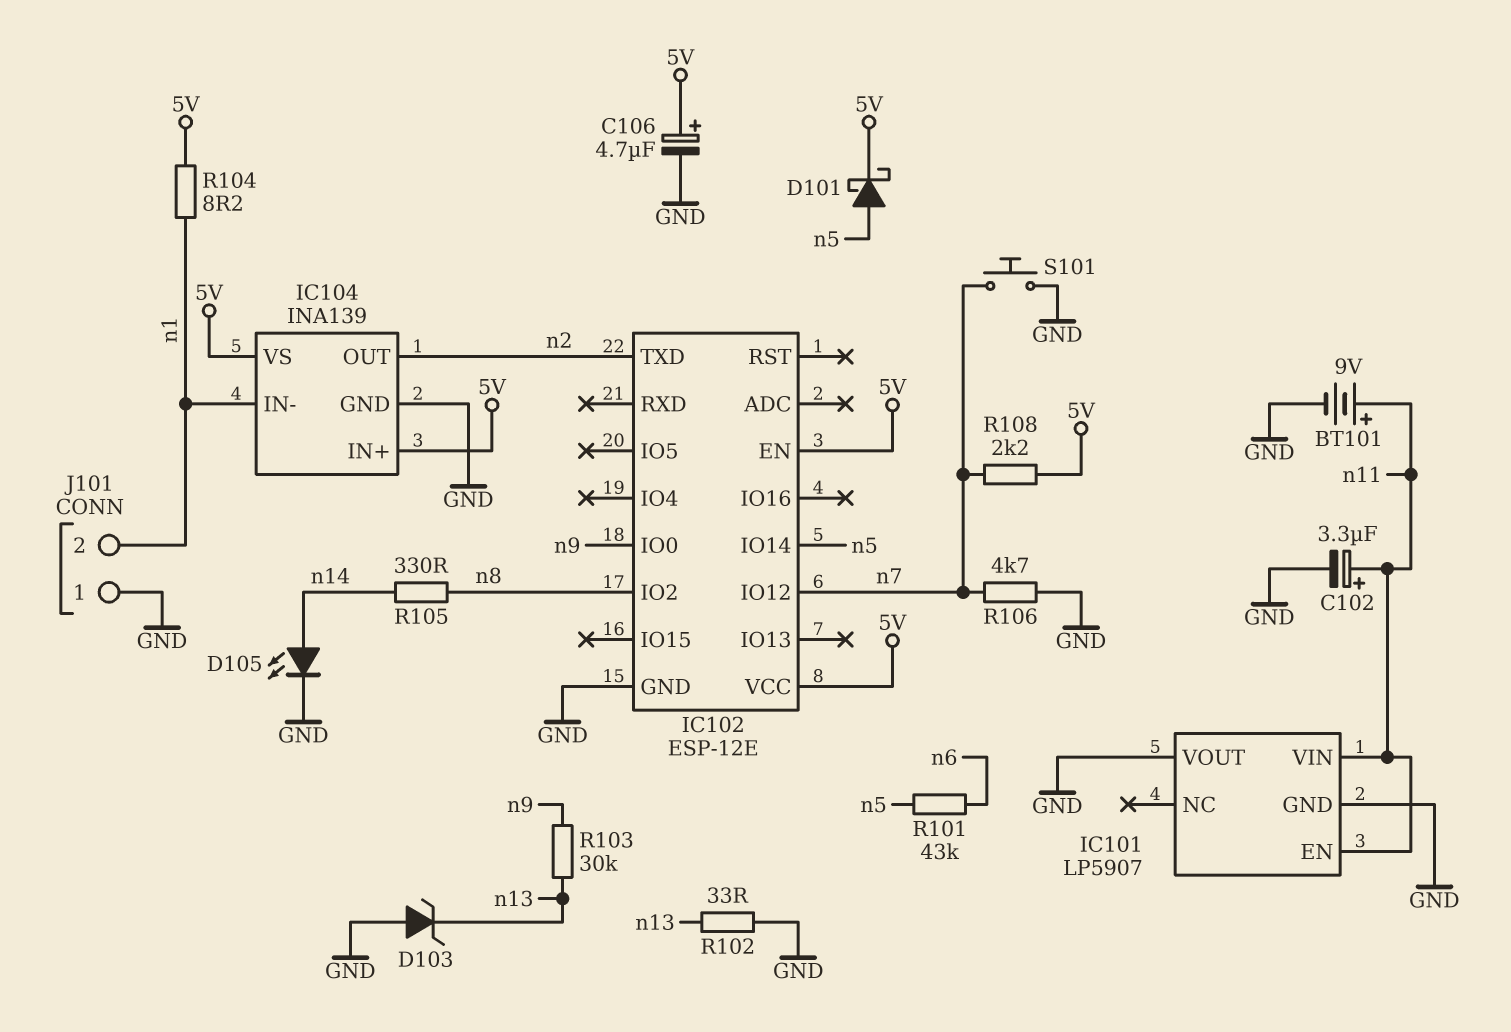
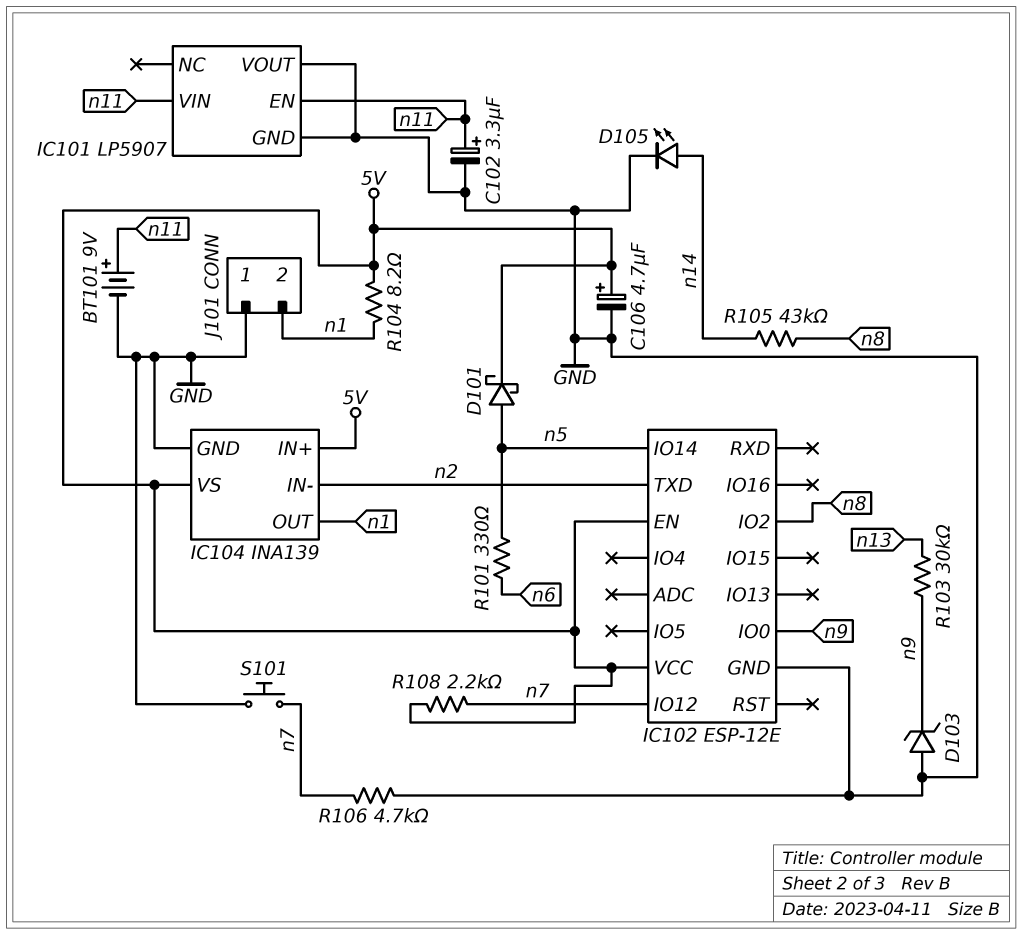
D103: zener (A GND, K n13) -> zener (A GND, K n9)
IC104 pin IN-: n1 -> n2
IC104 pin OUT: n2 -> n1
R101: 43k (n5, n6) -> 330 (n5, n6)
R102: 33 (GND, n13) -> none
R105: 330 (n8, n14) -> 43k (n8, n14)

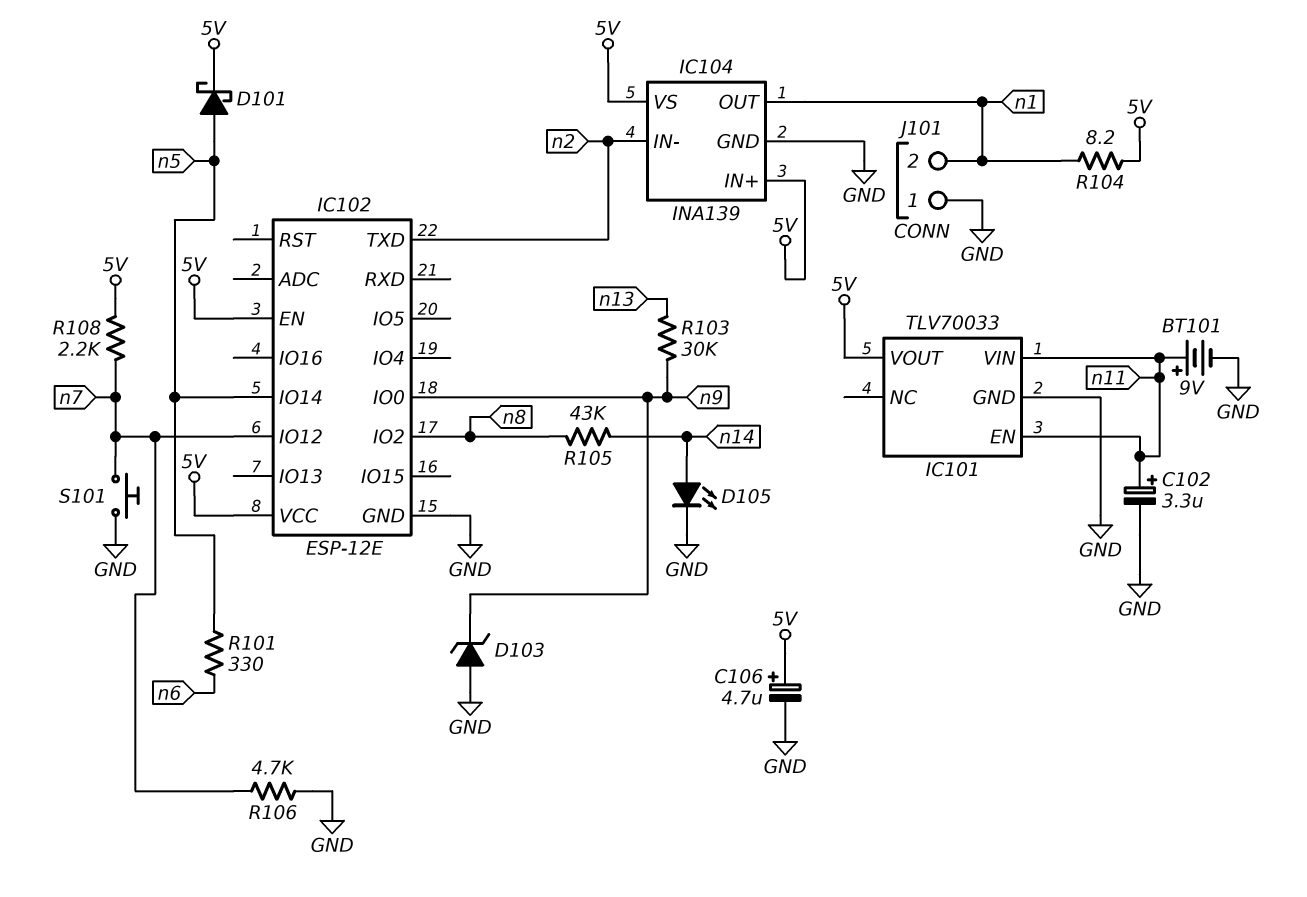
IC101: LP5907 -> TLV70033
IC101 pin VOUT: GND -> 5V

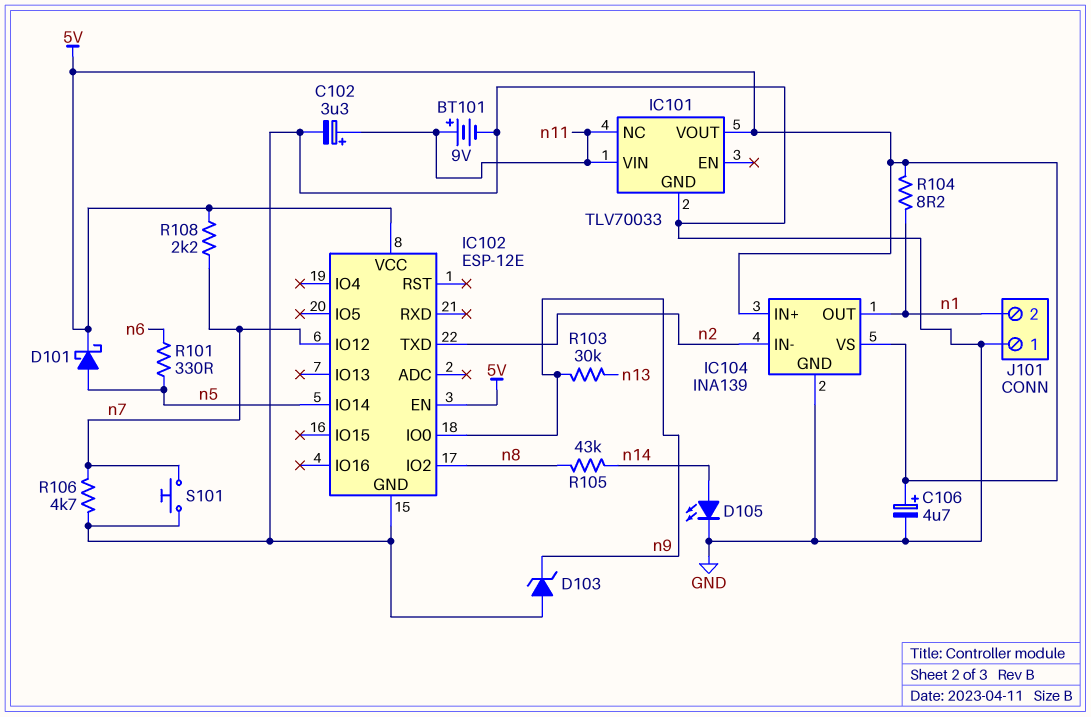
IC101 pin EN: n11 -> none
IC101 pin NC: none -> n11

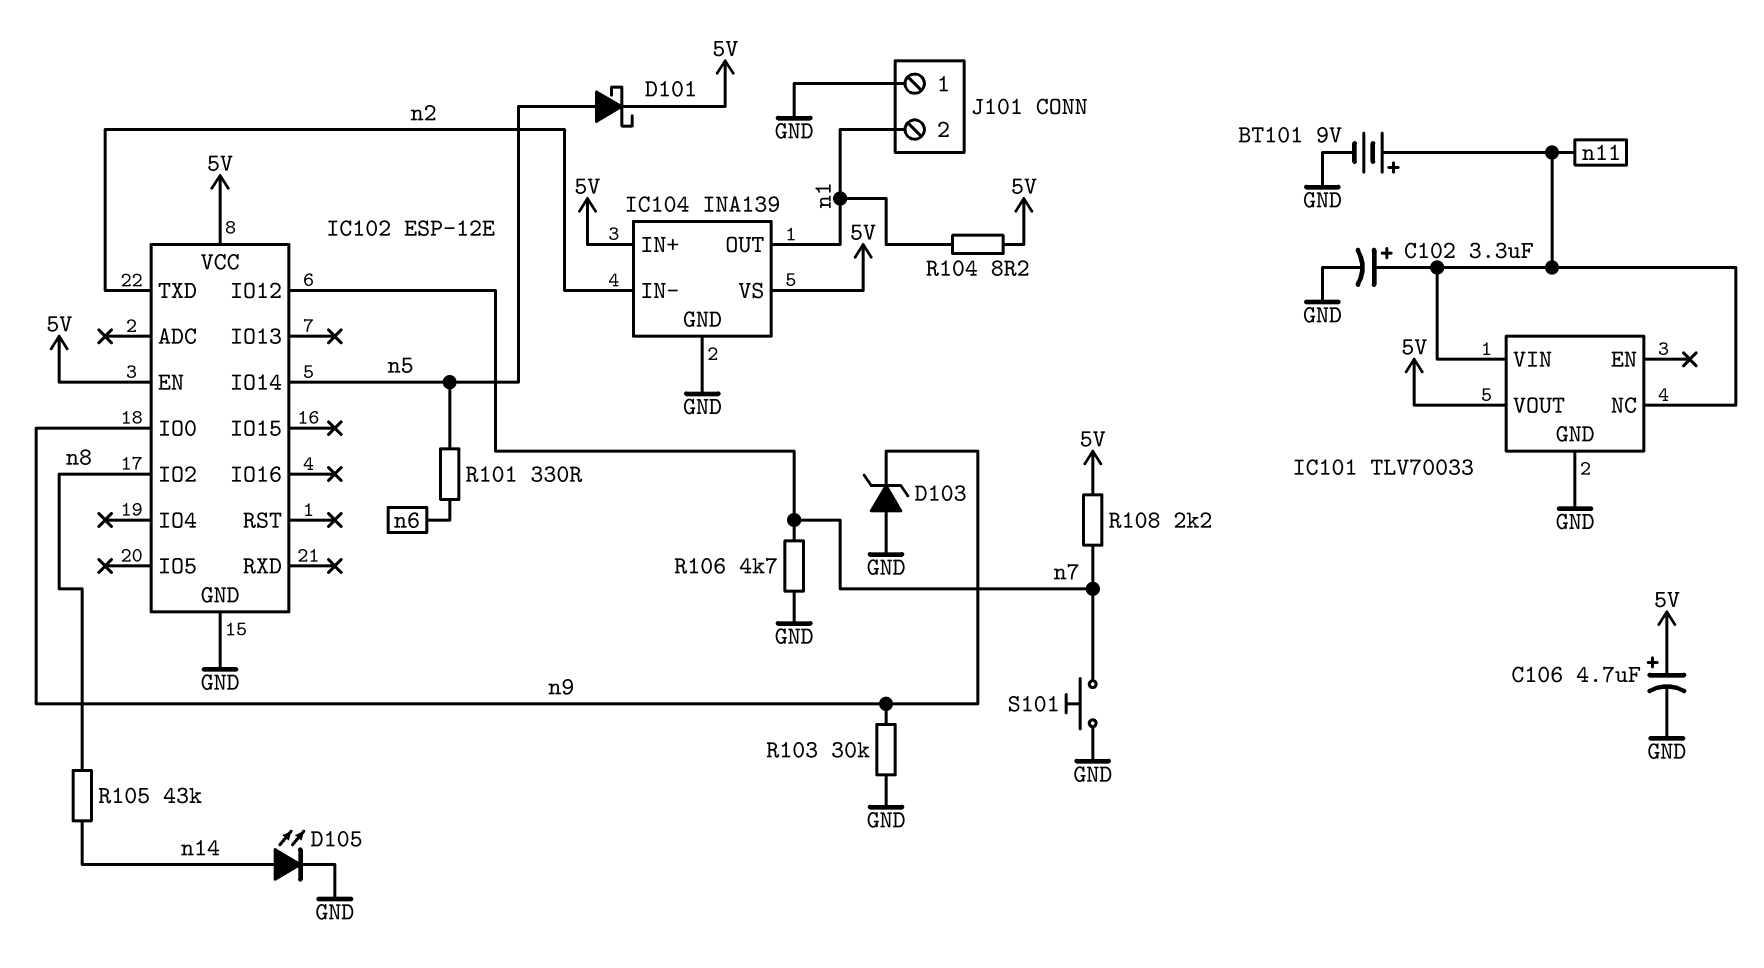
R103: 30k (n9, n13) -> 30k (GND, n9)

